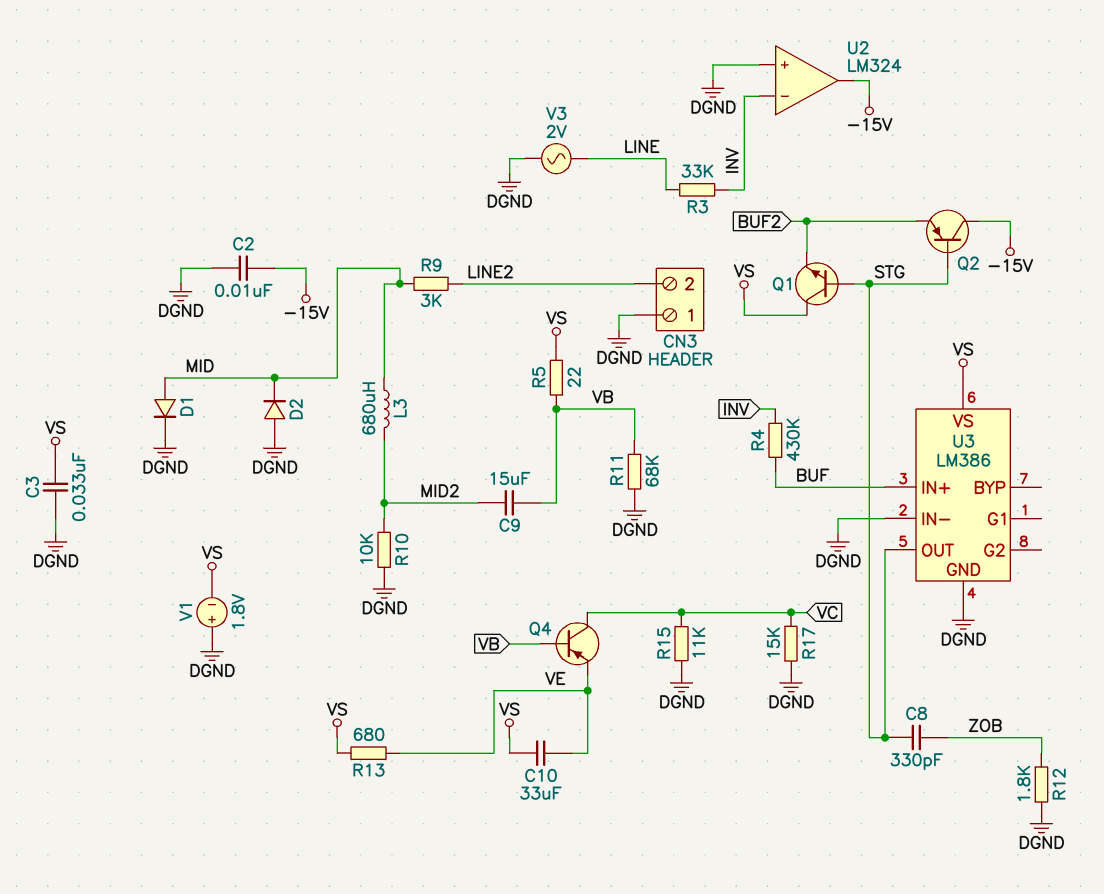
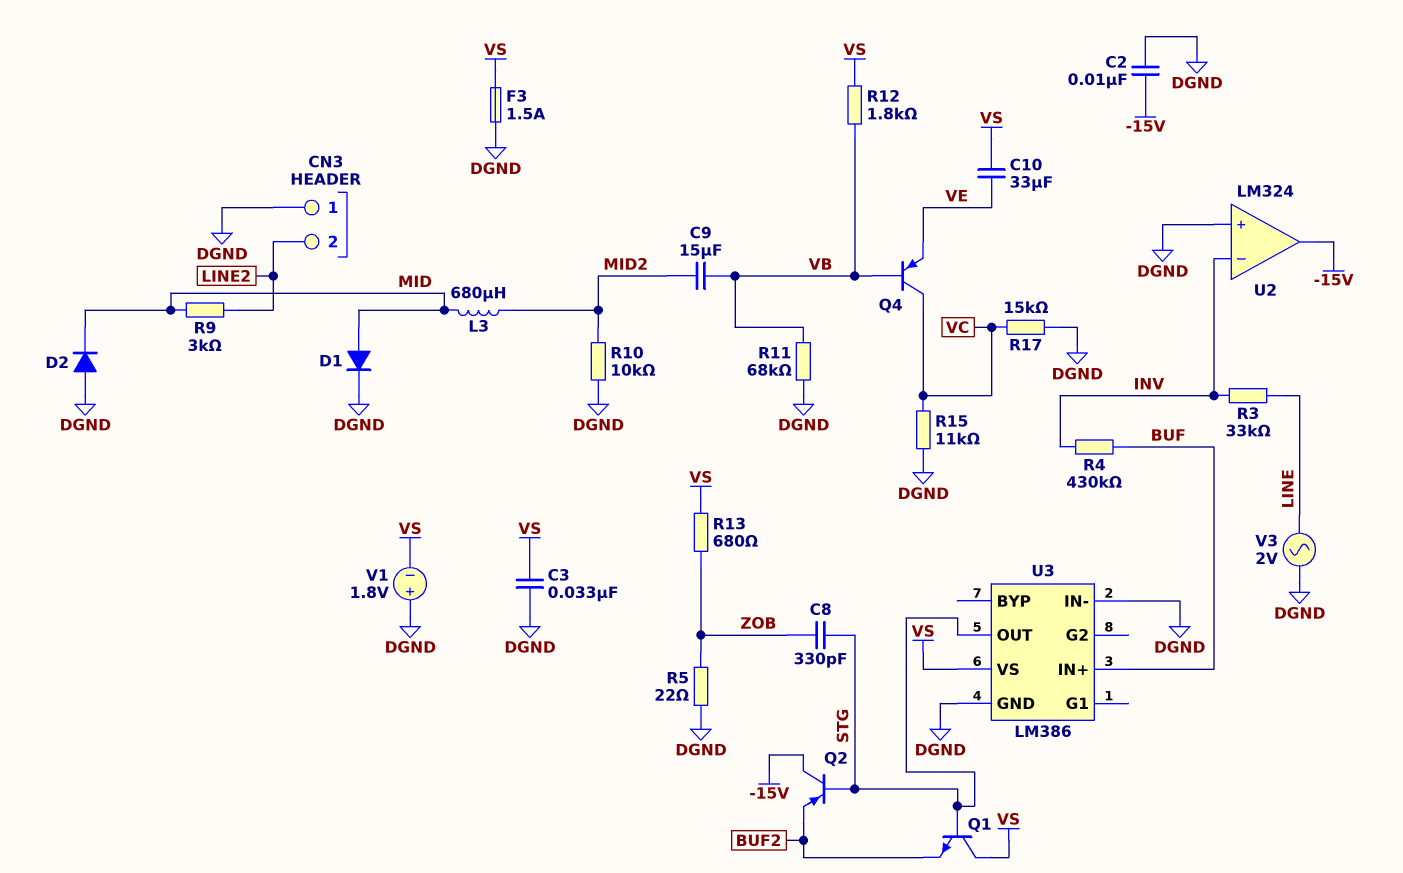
F3: none -> 1.5A (DGND, VS)
R5: 22 (VB, VS) -> 22 (DGND, ZOB)
R12: 1.8k (DGND, ZOB) -> 1.8k (VB, VS)
R13: 680 (VE, VS) -> 680 (VS, ZOB)

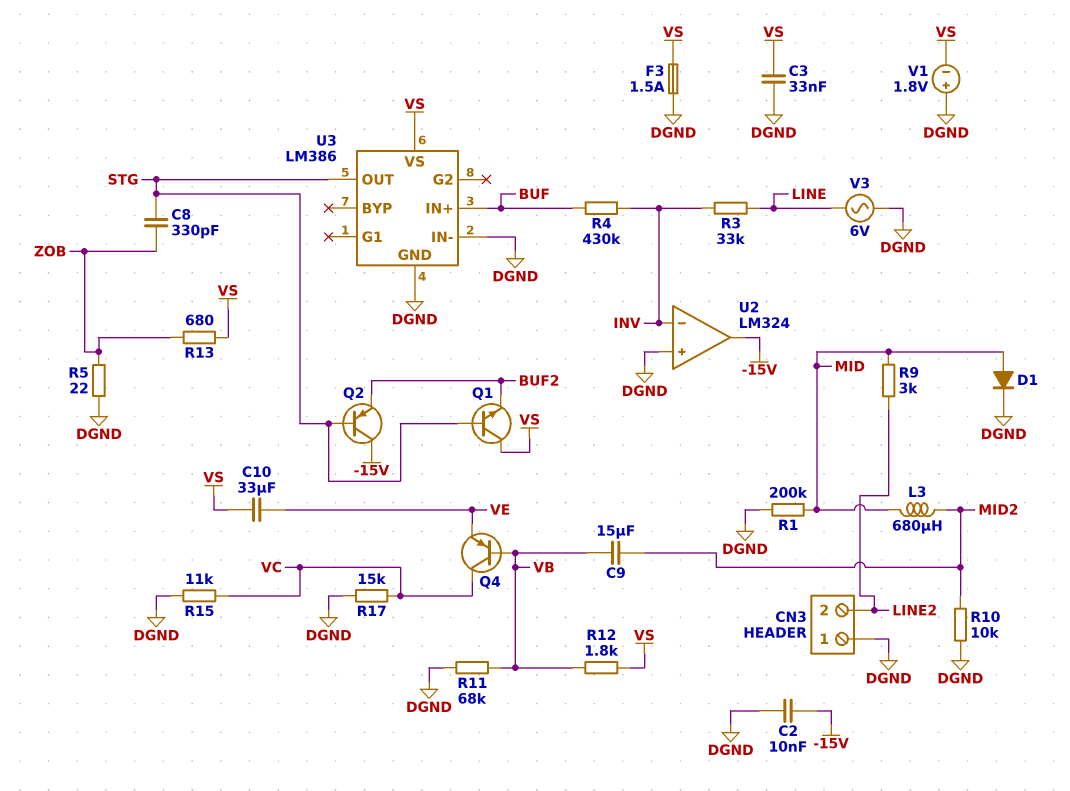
D2: diode (A DGND, K MID) -> none
R1: none -> 200k (DGND, MID)
V3: AC 2V (DGND, LINE) -> AC 6V (DGND, LINE)

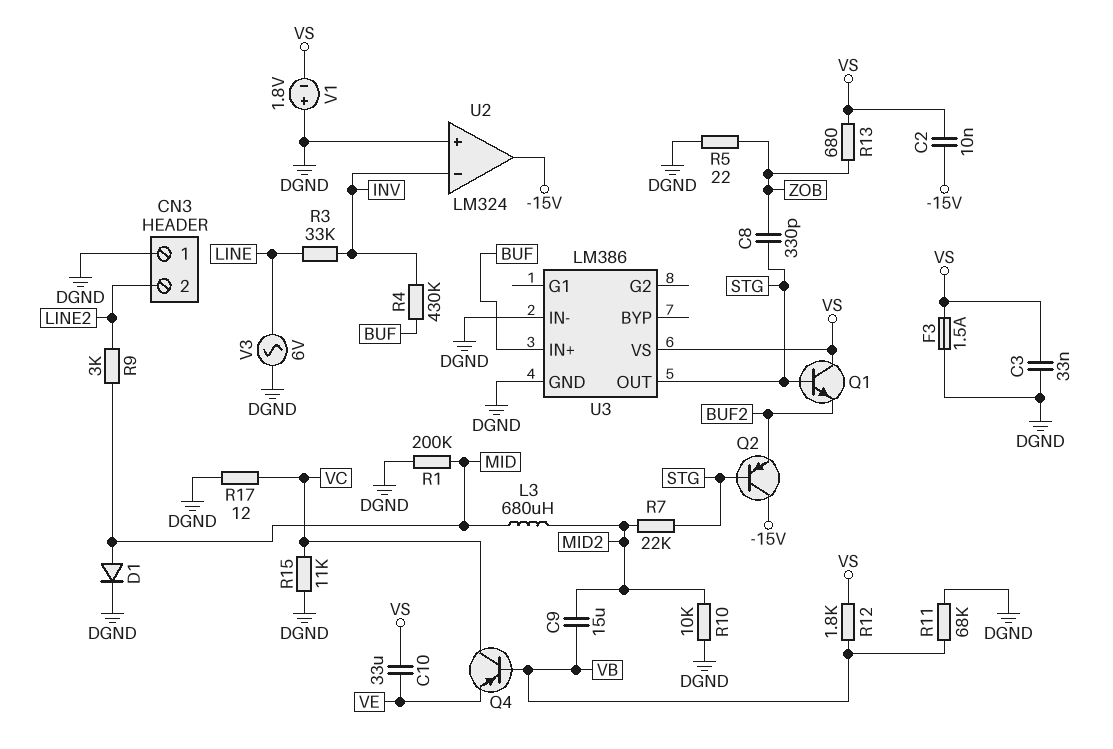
C2: 10nF (-15V, DGND) -> 10nF (-15V, VS)
R7: none -> 22k (MID2, STG)
R17: 15k (DGND, VC) -> 12 (DGND, VC)

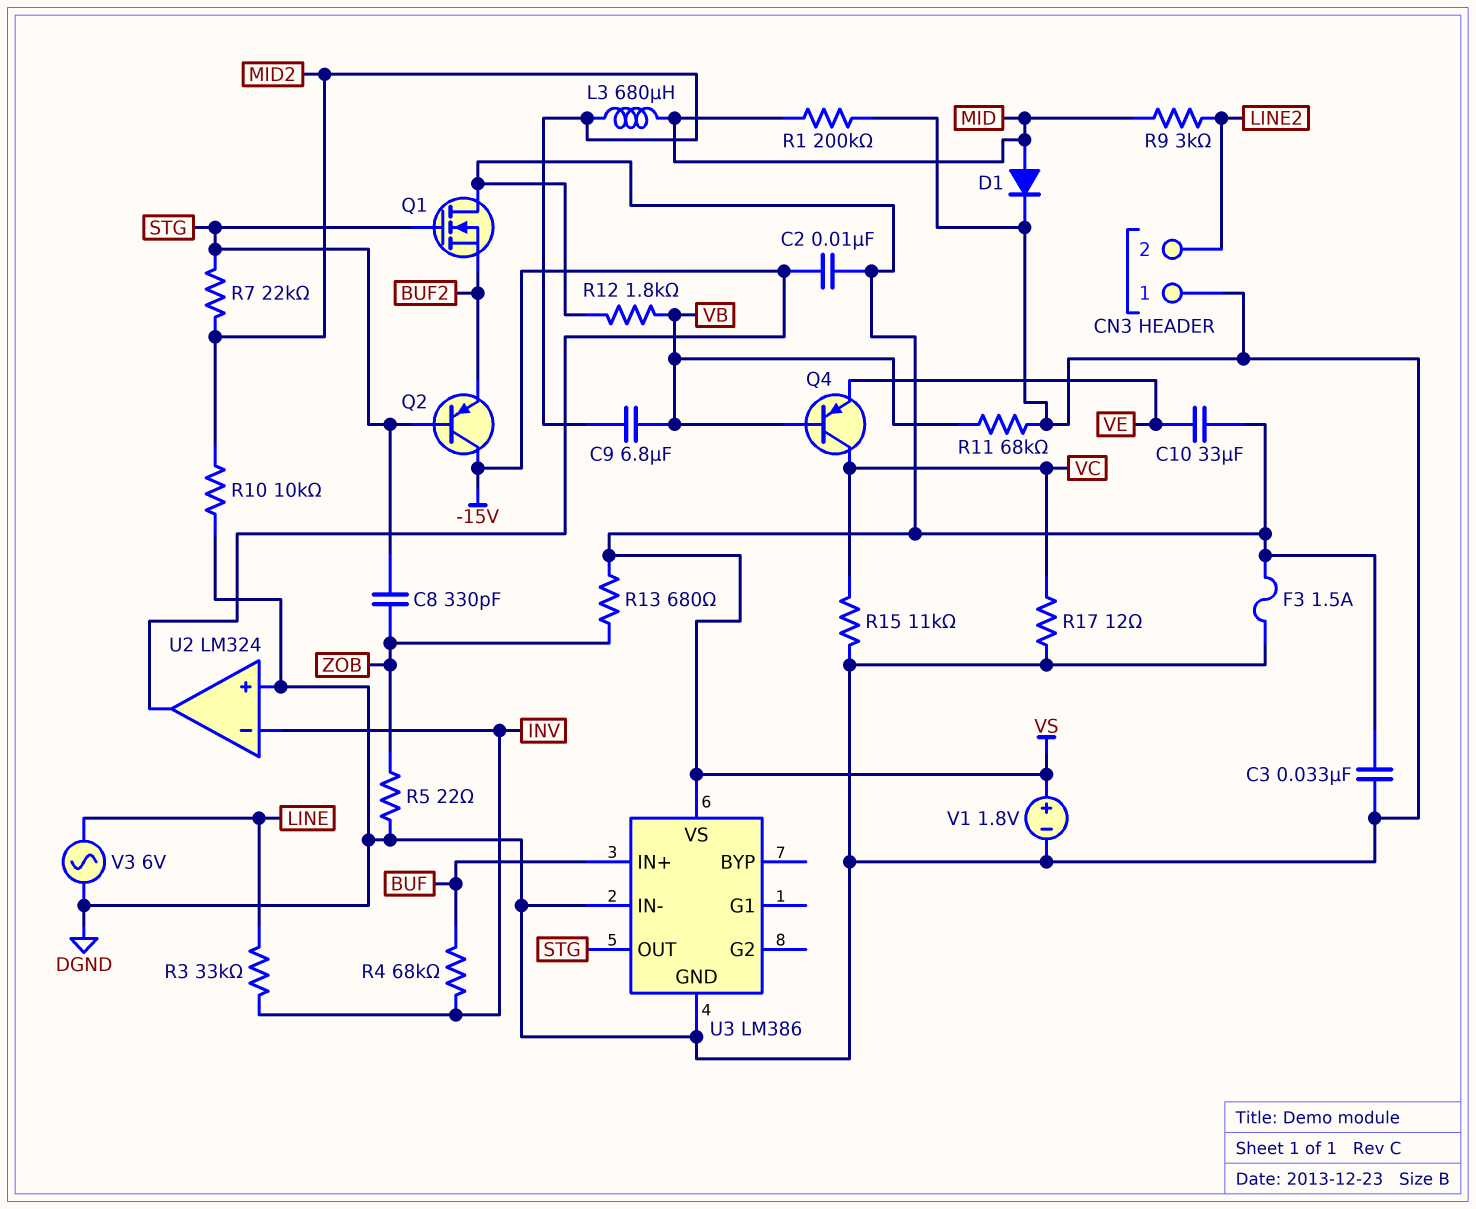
C9: 15uF (MID2, VB) -> 6.8uF (MID2, VB)
Q1: NPN (B STG, C VS, E BUF2) -> NMOS (G STG, D VS, S BUF2)
R4: 430k (BUF, INV) -> 68k (BUF, INV)
V1: 1.8V (plus DGND, minus VS) -> 1.8V (plus VS, minus DGND)

